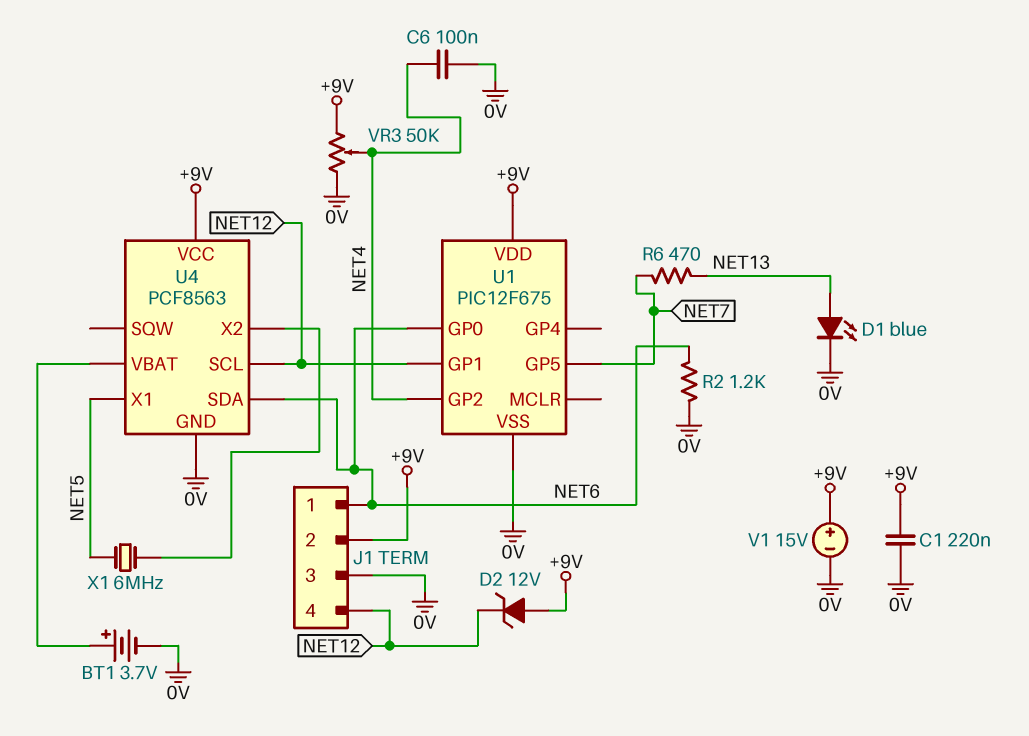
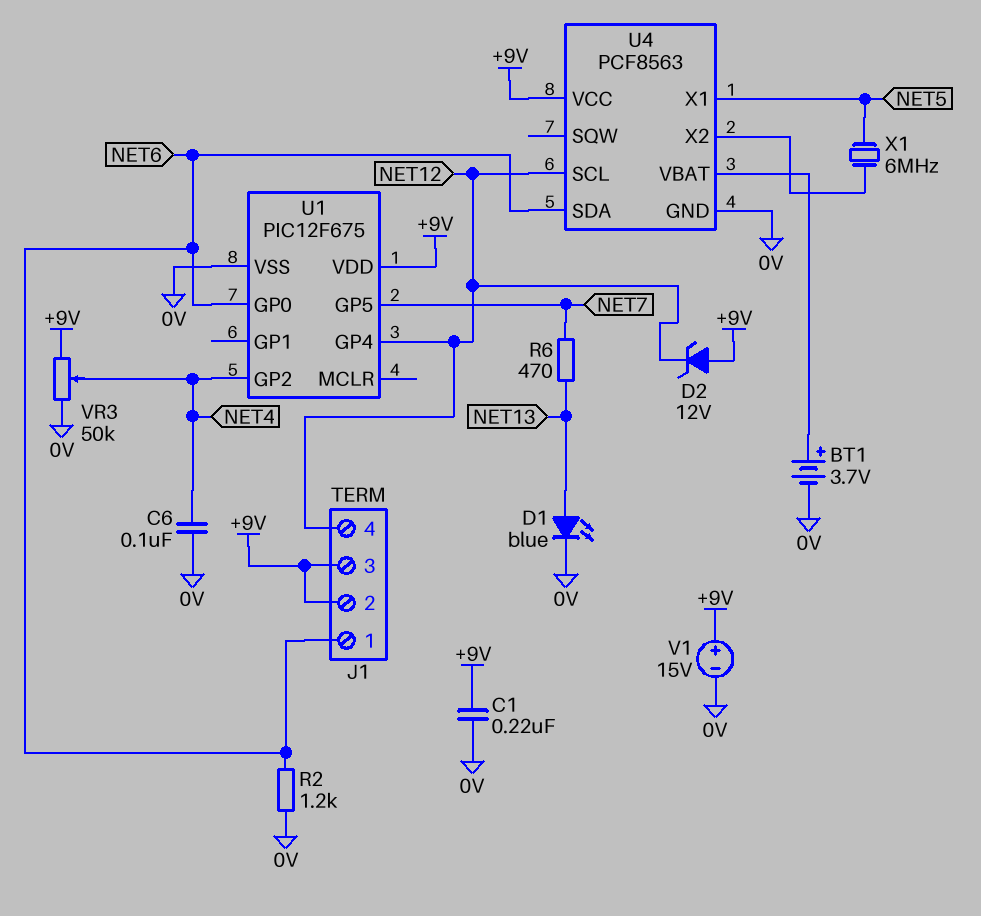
J1 pin 3: 0V -> +9V
U1 pin GP1: NET12 -> none
U1 pin GP4: none -> NET12

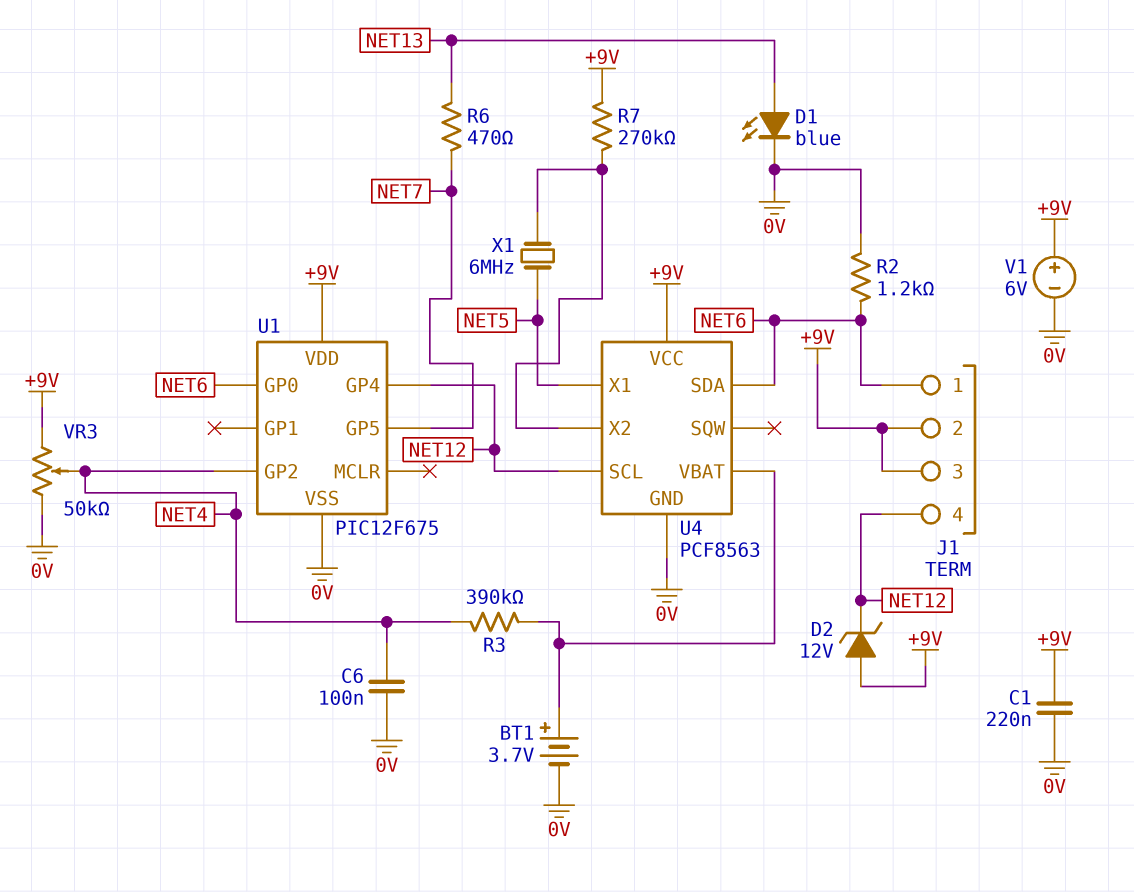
R3: none -> 390k (NET4, U4/VBAT)
R7: none -> 270k (+9V, U4/X2)
V1: 15V (plus +9V, minus 0V) -> 6V (plus +9V, minus 0V)

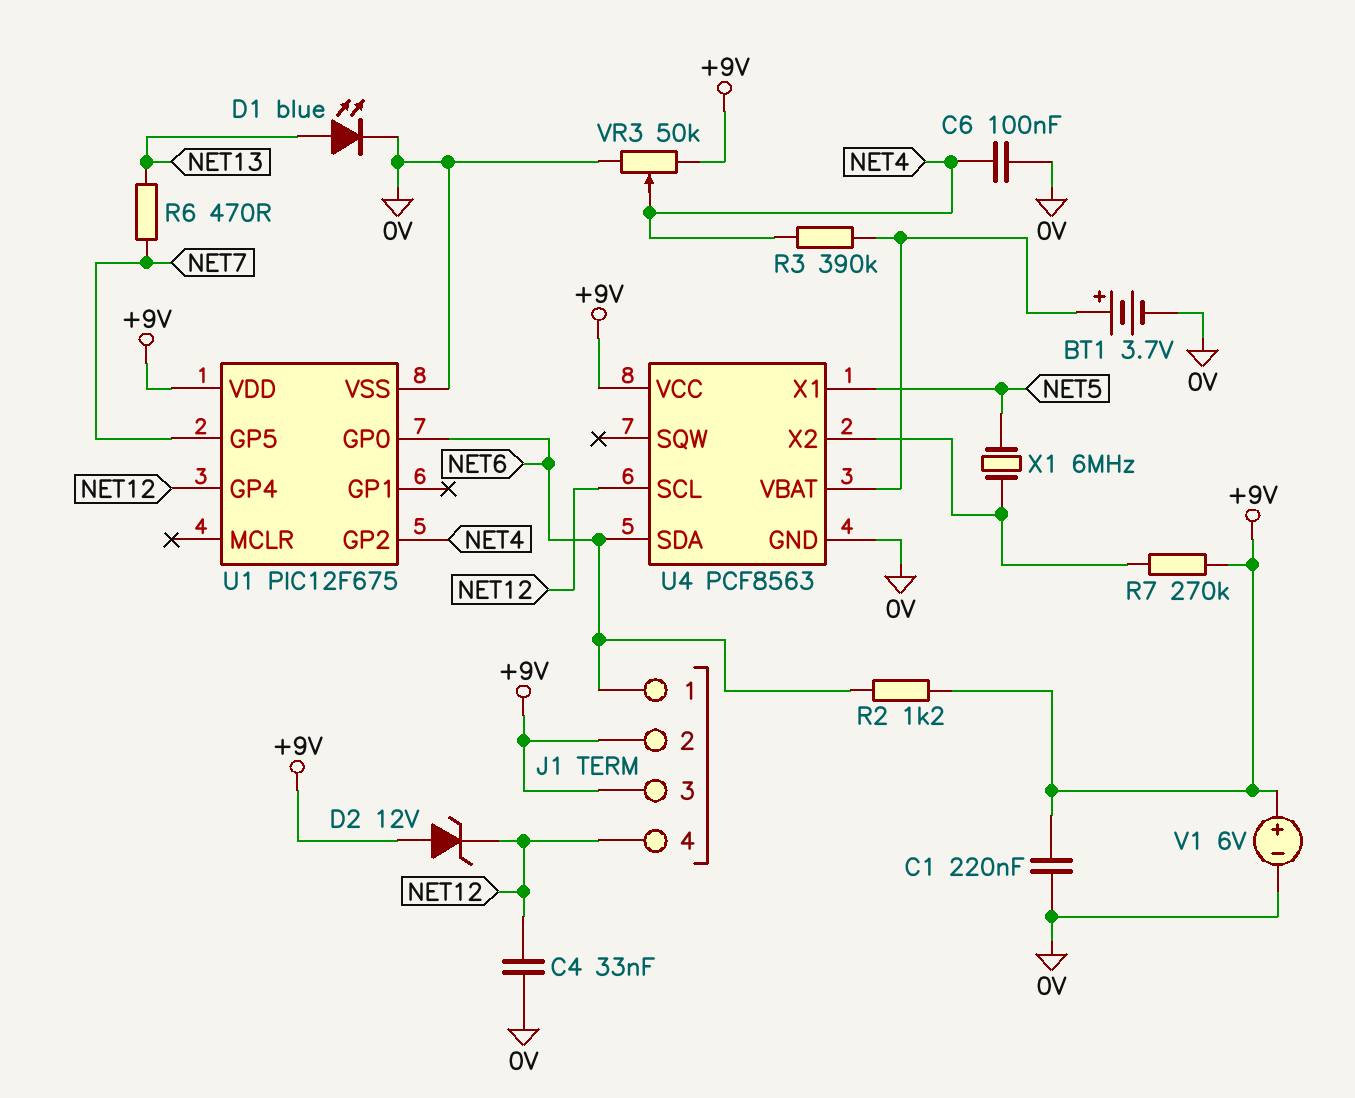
C4: none -> 33nF (0V, NET12)
R2: 1.2k (0V, NET6) -> 1.2k (+9V, NET6)

